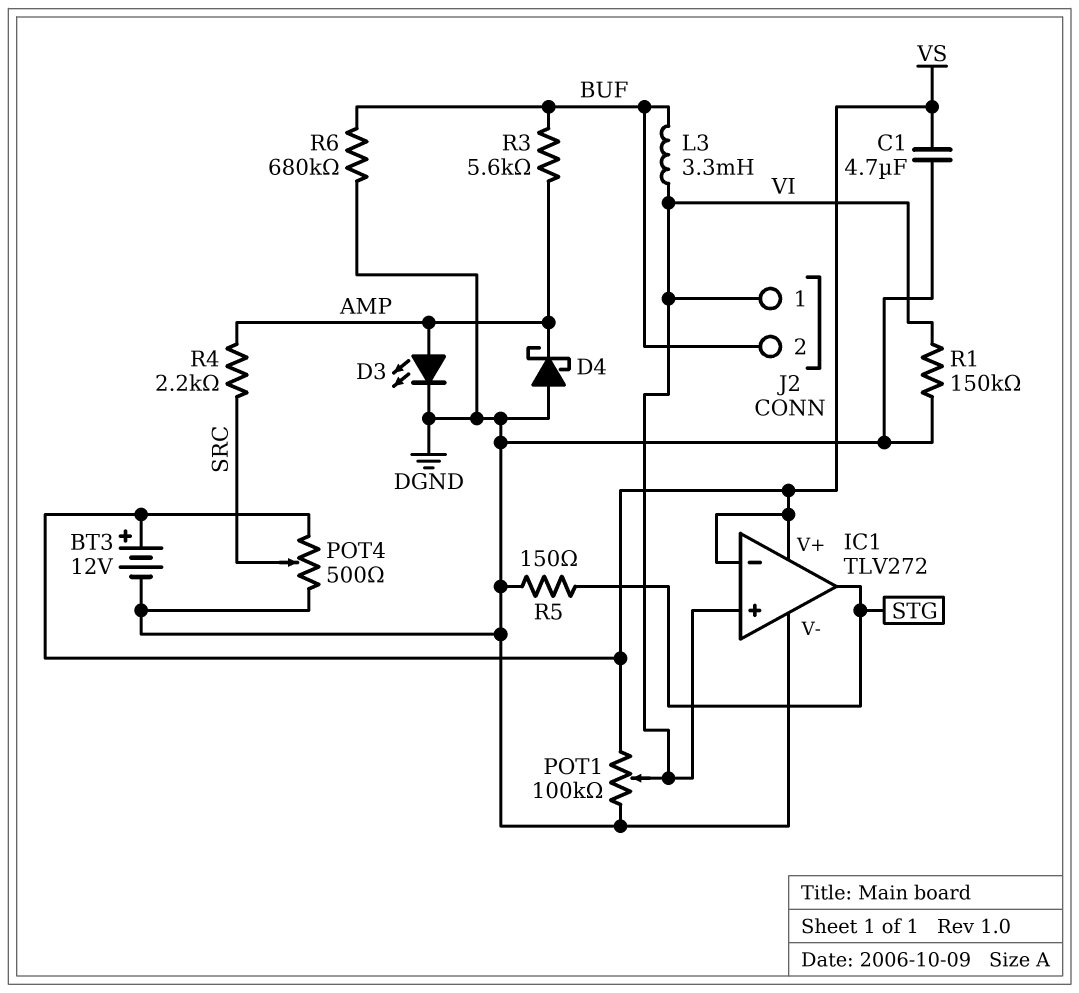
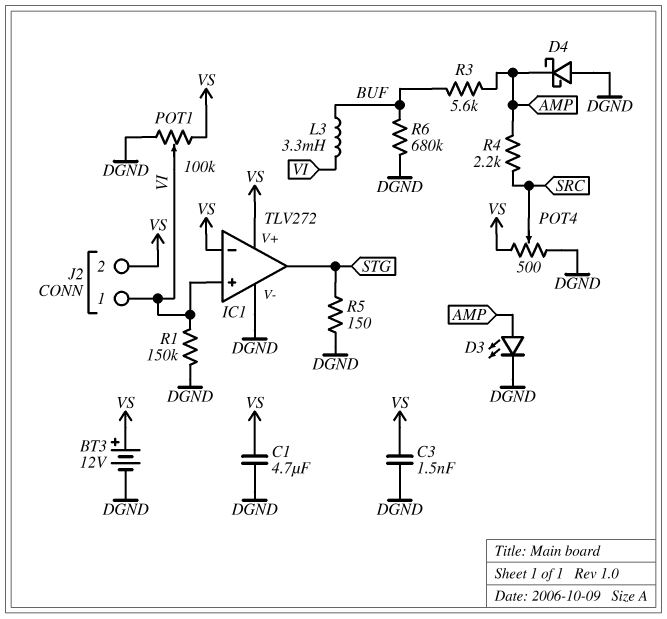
C3: none -> 1.5nF (DGND, VS)
J2 pin 2: BUF -> VS

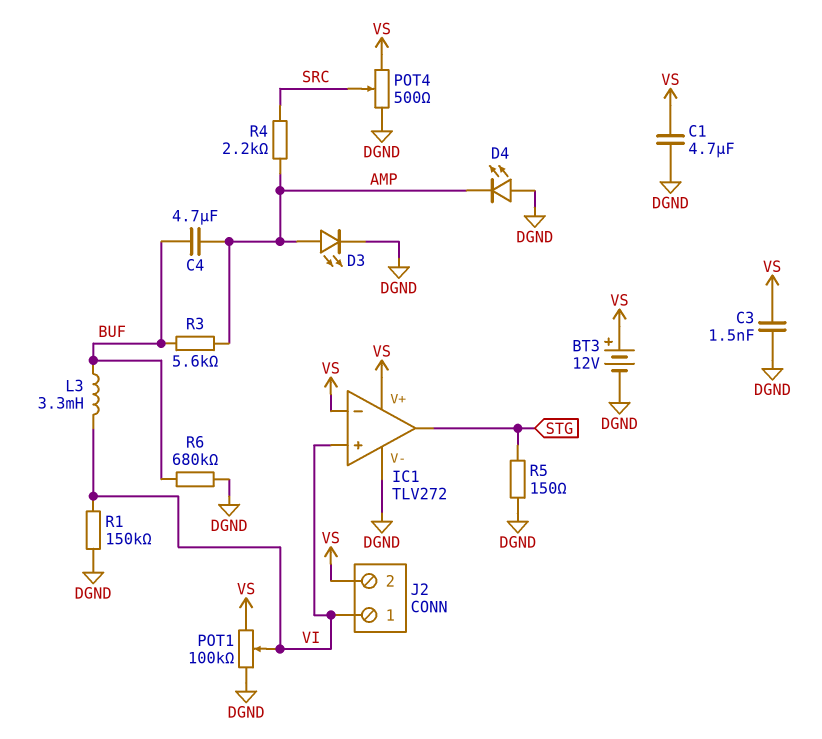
C4: none -> 4.7uF (AMP, BUF)
D4: schottky (A DGND, K AMP) -> LED (A DGND, K AMP)

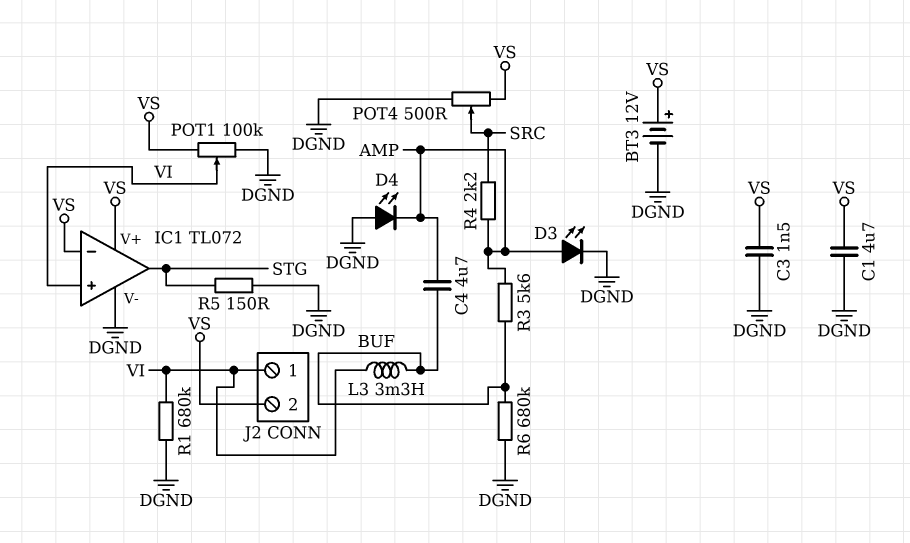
IC1: TLV272 -> TL072
R1: 150k (DGND, VI) -> 680k (DGND, VI)

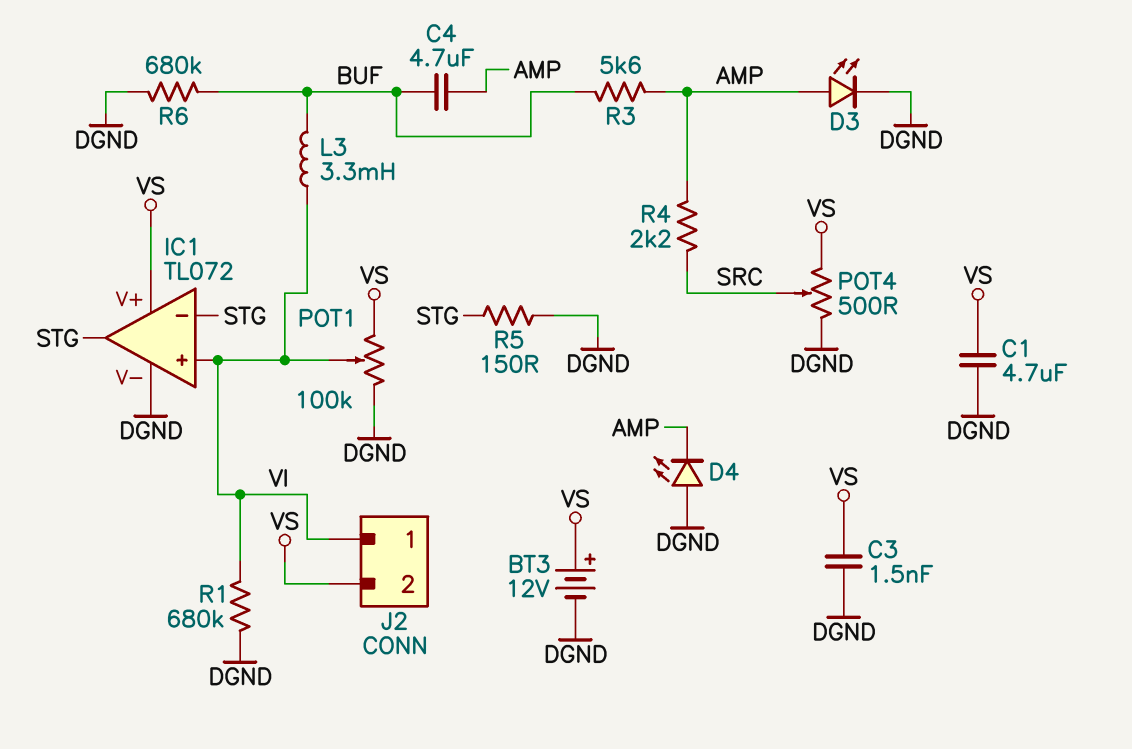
IC1 pin in-: VS -> STG

